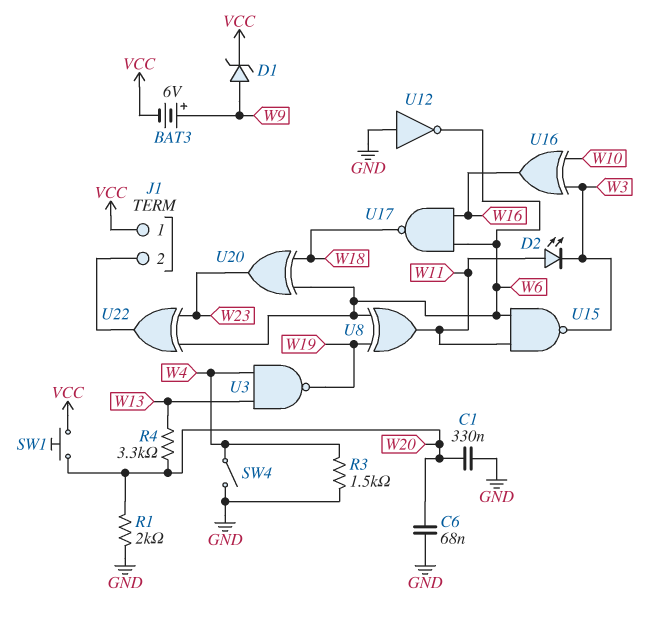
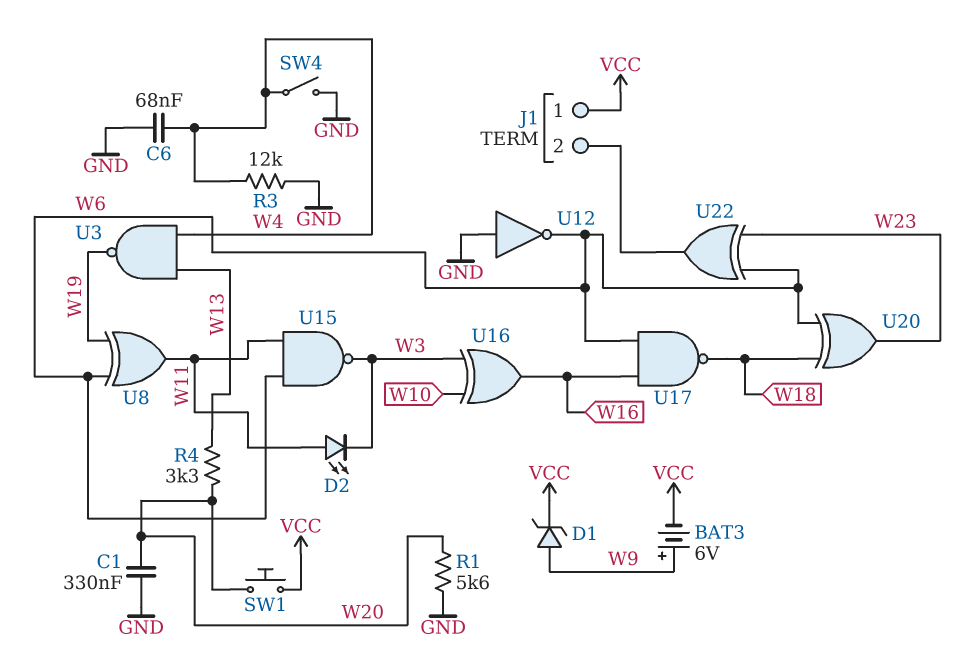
C6: 68nF (GND, W20) -> 68nF (GND, W4)
R1: 2k (GND, W20) -> 5.6k (GND, W20)
R3: 1.5k (GND, W4) -> 12k (GND, W4)

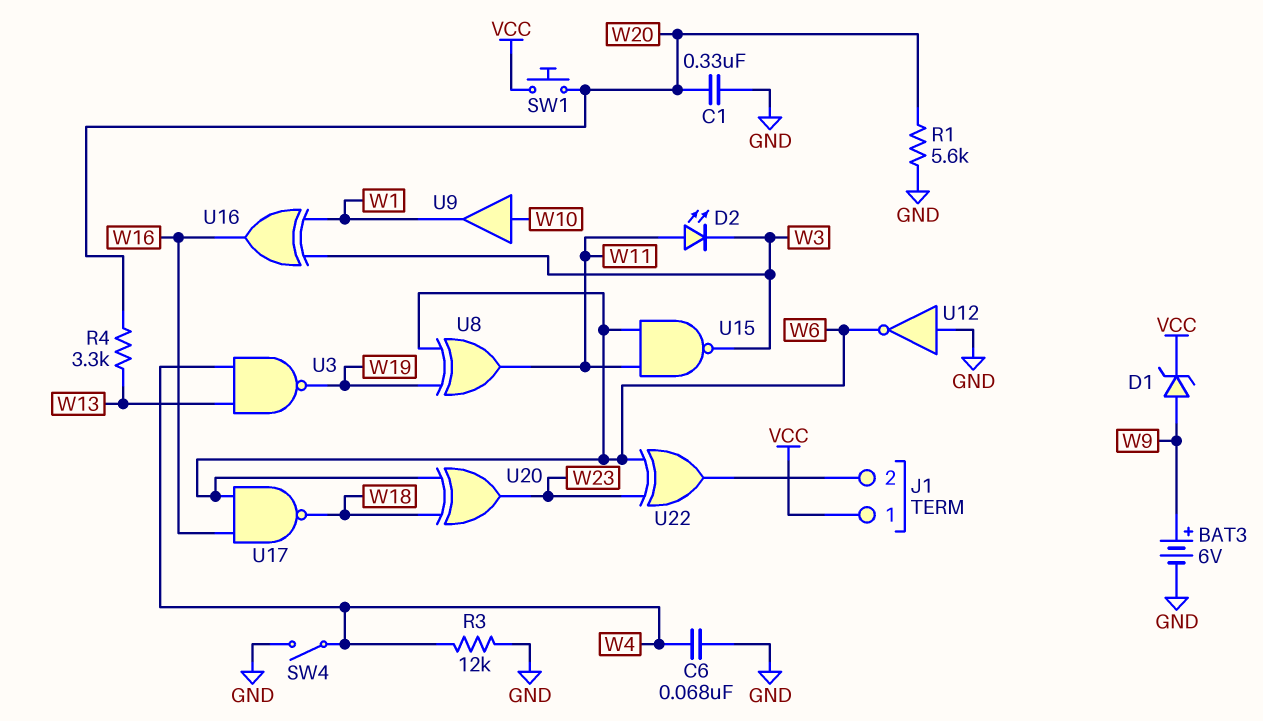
BAT3: 6V (plus W9, minus VCC) -> 6V (plus W9, minus GND)
U9: none -> buffer (in W10, out W1)
U16: XOR (in W3, in W10, out W16) -> XOR (in W1, in W3, out W16)

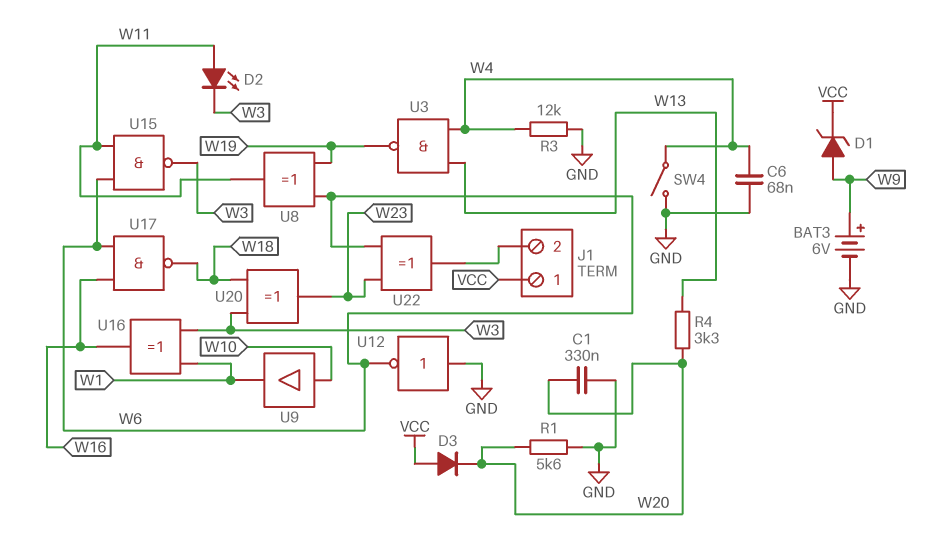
D3: none -> diode (A VCC, K W20)
SW1: button (VCC, W20) -> none
U20: XOR (in W6, in W18, out W23) -> XOR (in W3, in W18, out W23)

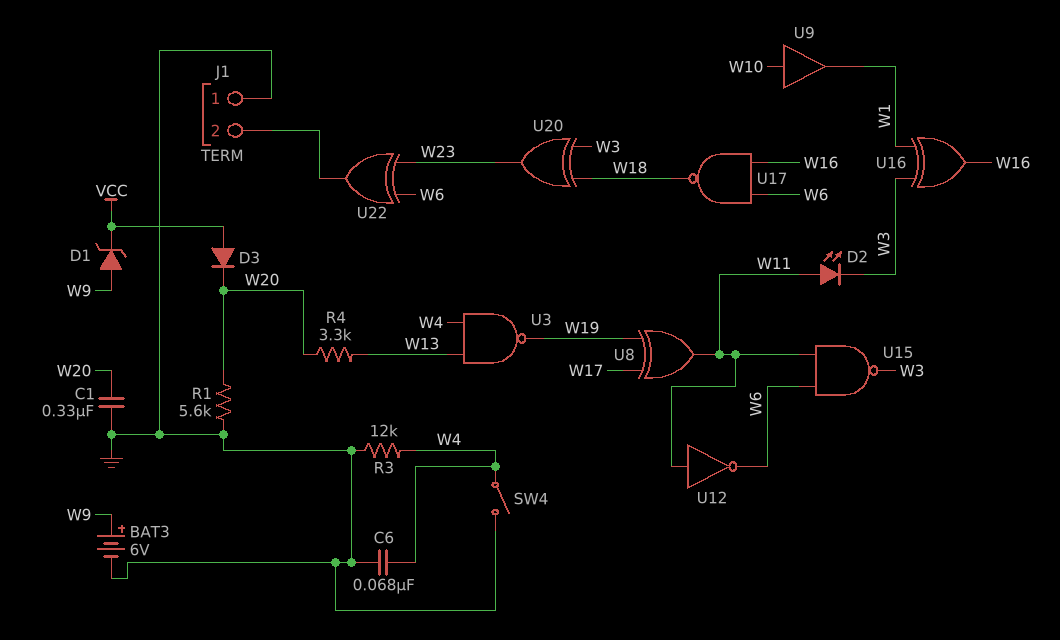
J1 pin 1: VCC -> GND
U8: XOR (in W6, in W19, out W11) -> XOR (in W17, in W19, out W11)
U12: NOT (in GND, out W6) -> NOT (in W11, out W6)

